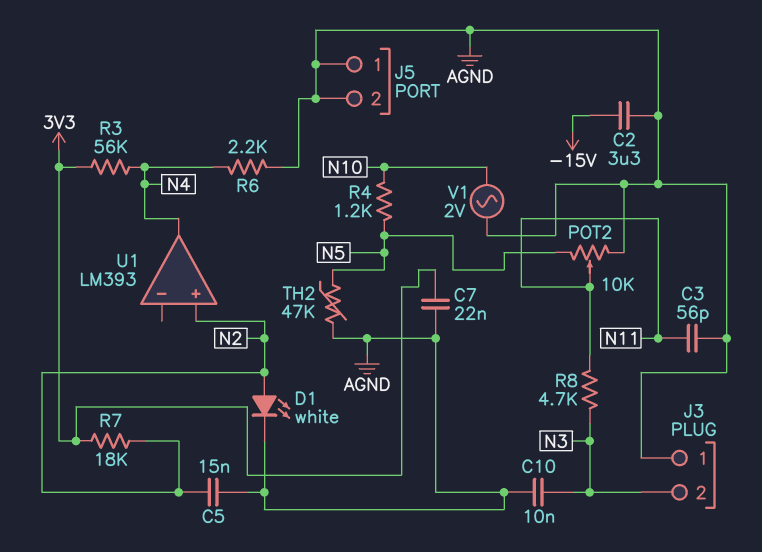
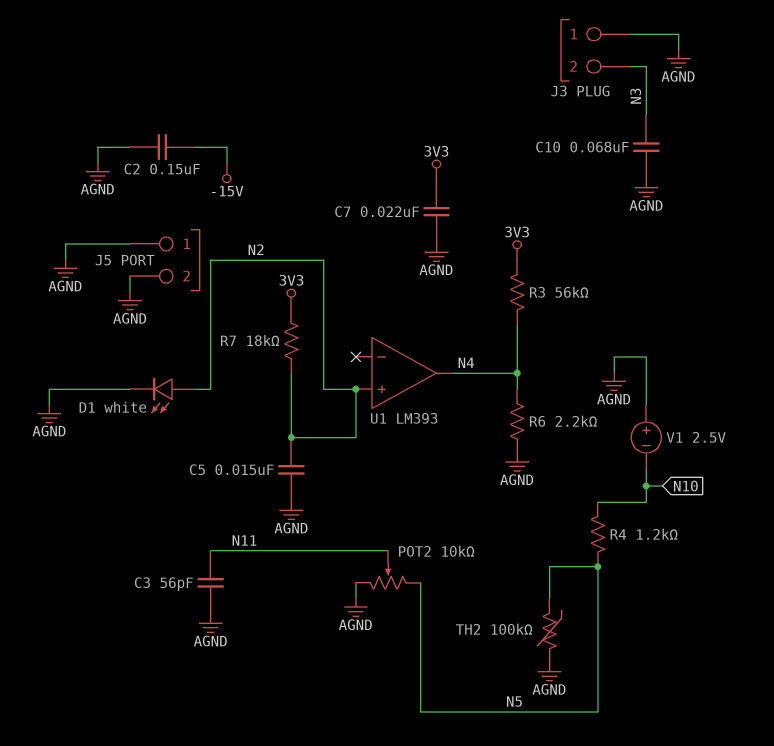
C2: 3.3uF (-15V, AGND) -> 150nF (-15V, AGND)
C10: 10nF (AGND, N3) -> 68nF (AGND, N3)
R8: 4.7k (N3, N11) -> none
TH2: 47k (AGND, N5) -> 100k (AGND, N5)
V1: AC 2V (AGND, N10) -> 2.5V (plus AGND, minus N10)

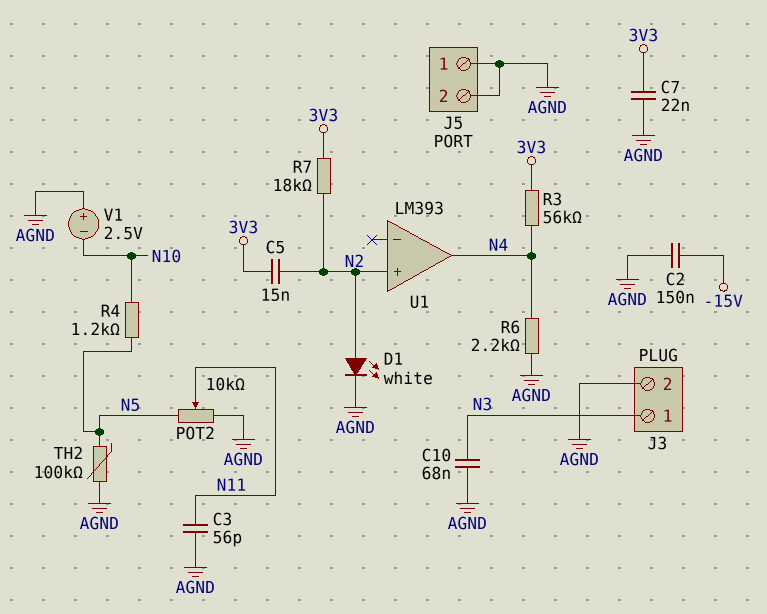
C5: 15nF (AGND, N2) -> 15nF (3V3, N2)
J3 pin 1: AGND -> N3
J3 pin 2: N3 -> AGND

